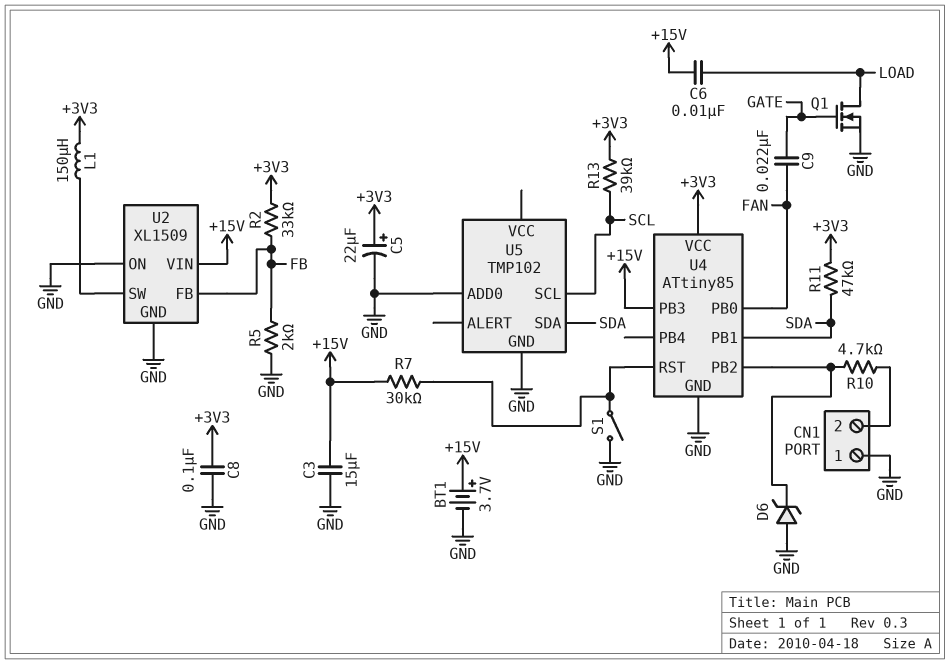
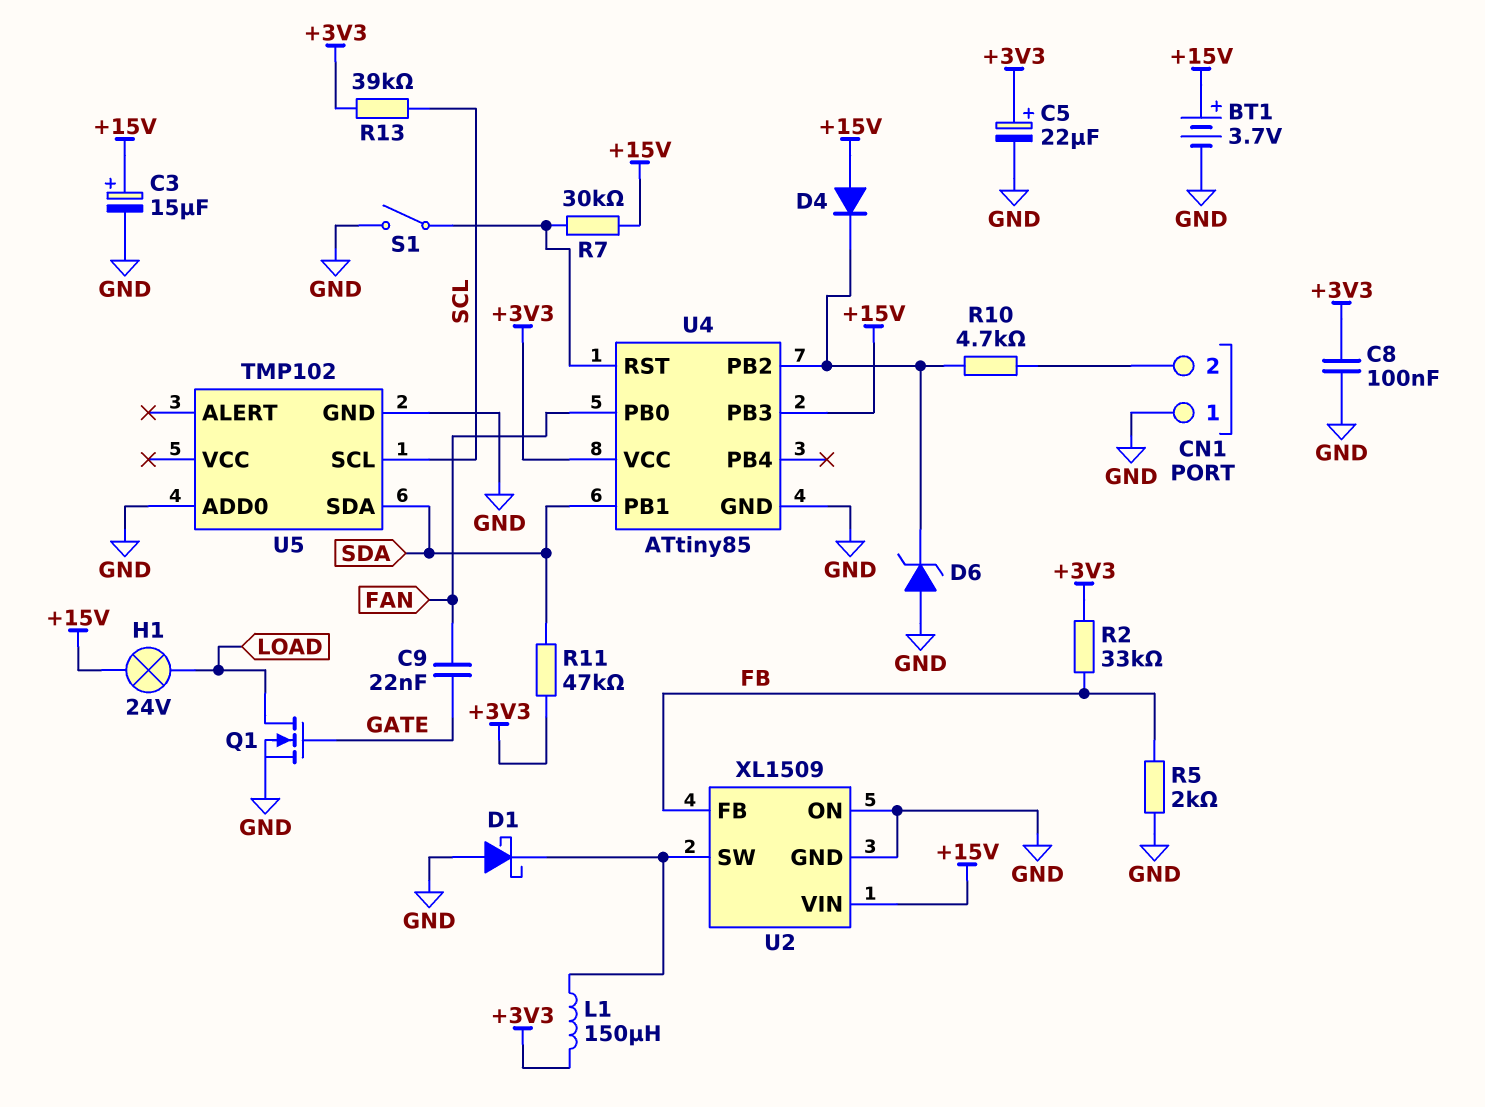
C3: 15uF (+15V, GND) -> 15uF (plus +15V, minus GND)
C6: 10nF (+15V, LOAD) -> none
D1: none -> schottky (A GND, K U2/SW)
D4: none -> diode (A +15V, K U4/PB2)
H1: none -> lamp 24V (+15V, LOAD)

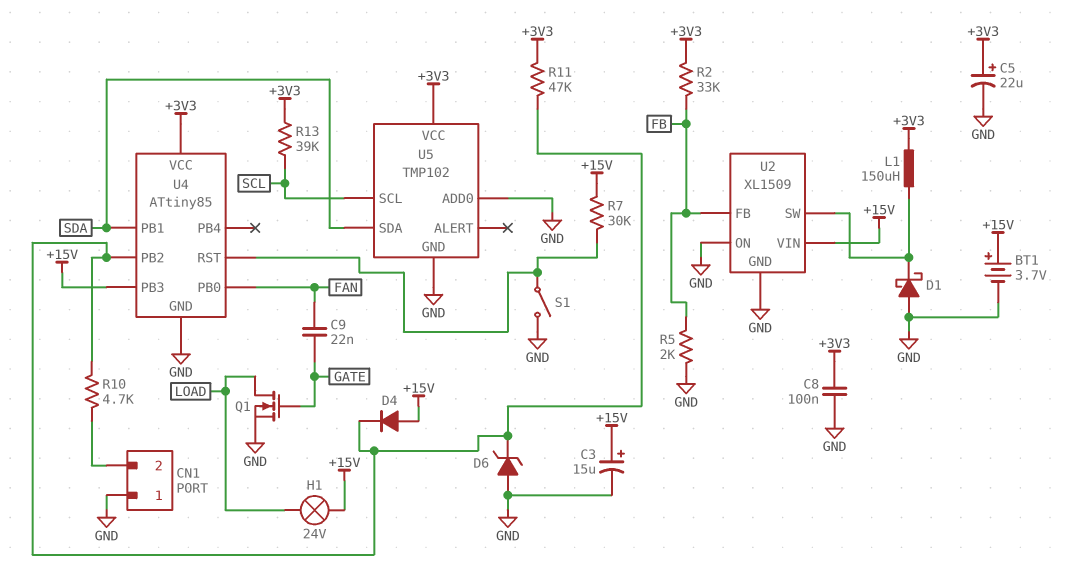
R11: 47k (+3V3, SDA) -> 47k (+3V3, U4/PB2)
U5 pin VCC: none -> +3V3

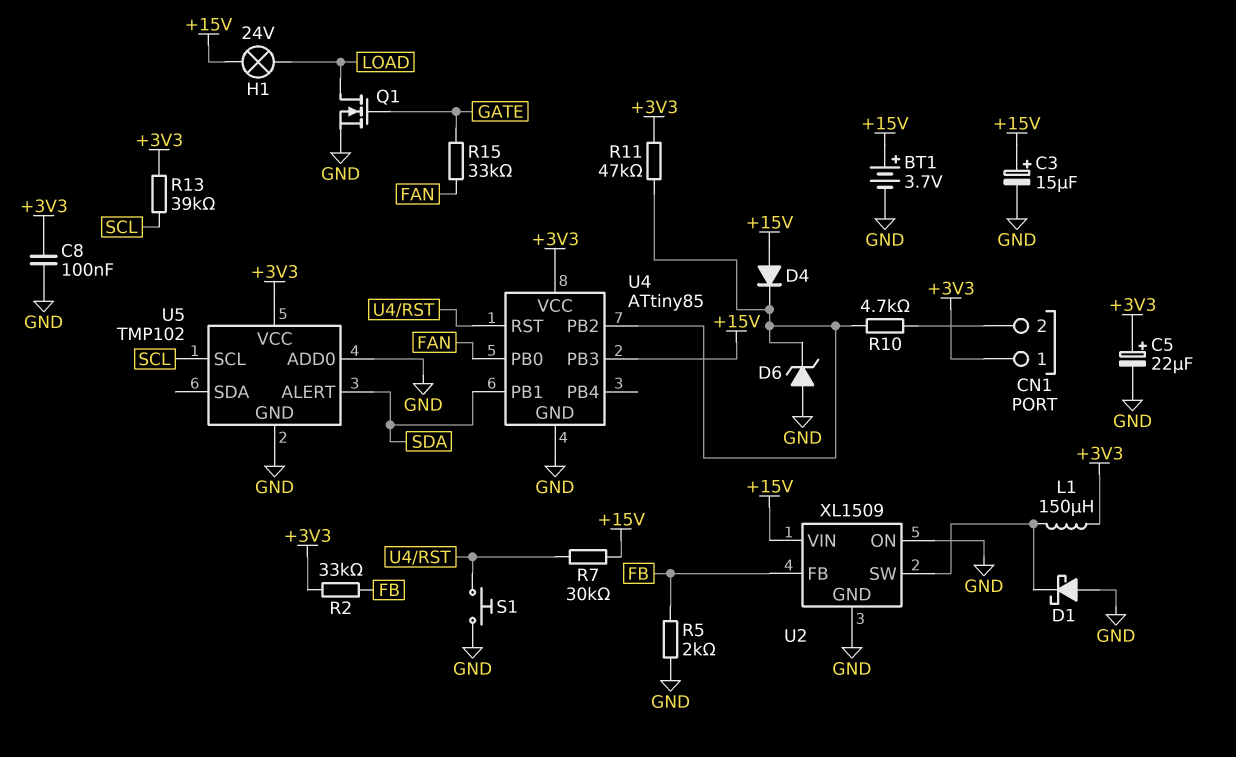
C9: 22nF (FAN, GATE) -> none
CN1 pin 1: GND -> +3V3
R15: none -> 33k (FAN, GATE)
S1: switch (GND, U4/RST) -> button (GND, U4/RST)
U5 pin ALERT: none -> SDA
U5 pin SDA: SDA -> none

